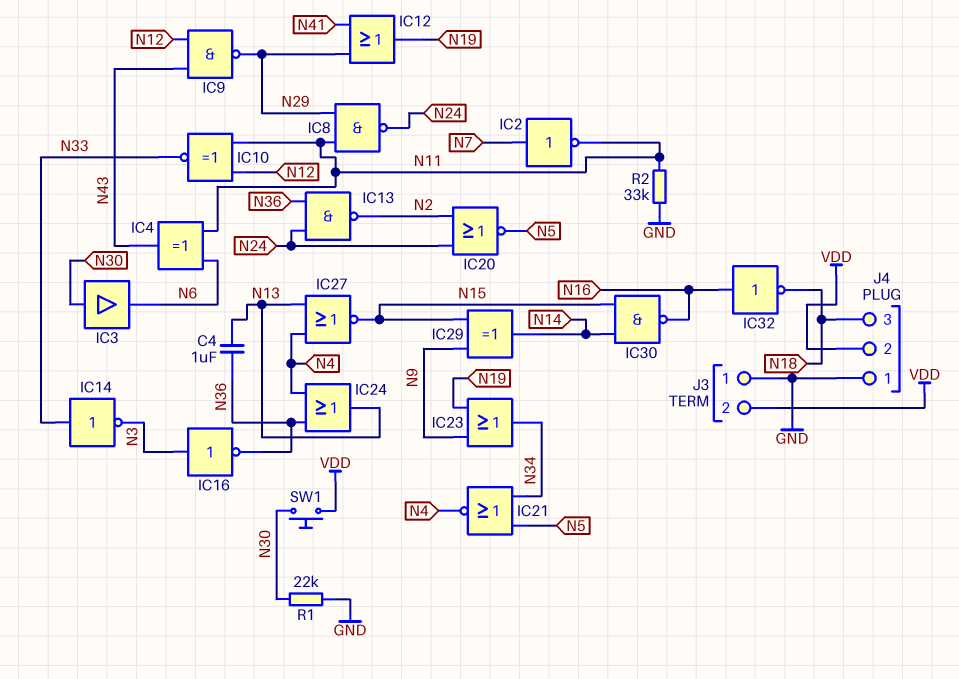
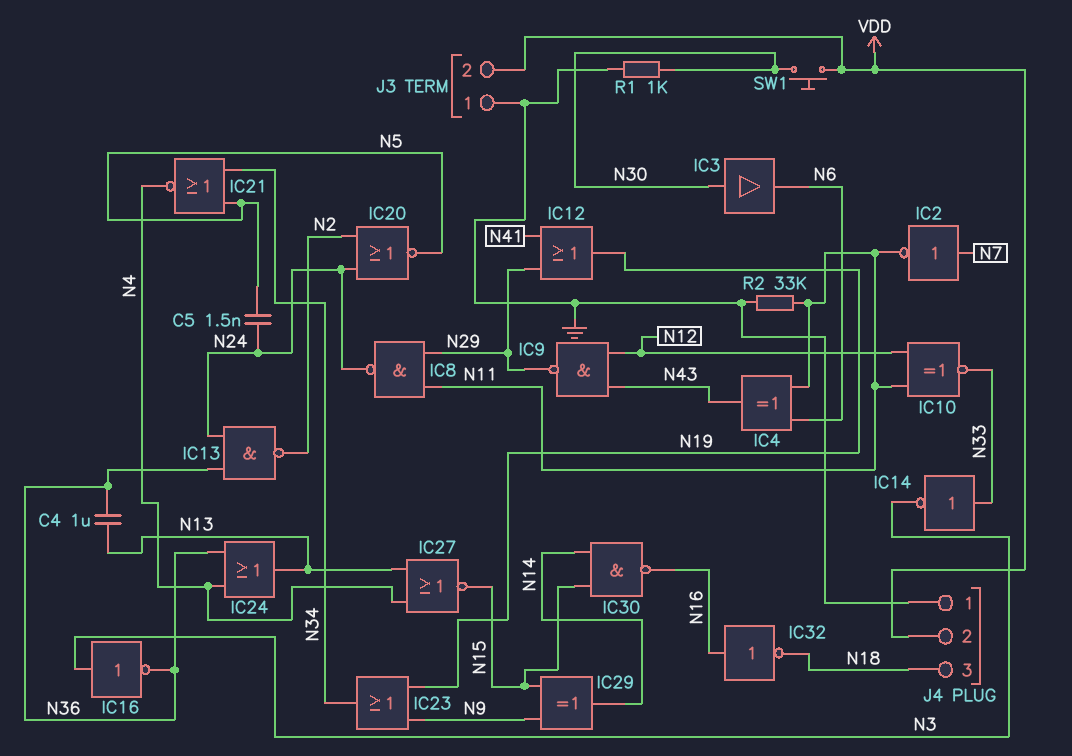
C5: none -> 1.5nF (N5, N24)
R1: 22k (GND, N30) -> 1k (GND, N30)

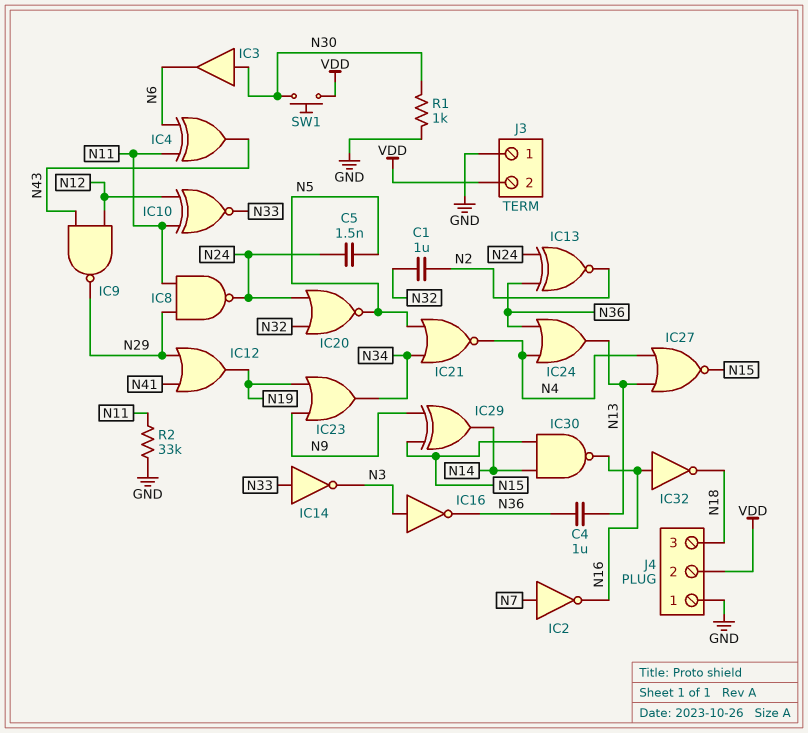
C1: none -> 1uF (N2, N32)
IC2: NOT (in N7, out N11) -> NOT (in N7, out N16)
IC13: NAND (in N24, in N36, out N2) -> XNOR (in N24, in N36, out N2)
IC20: NOR (in N2, in N24, out N5) -> NOR (in N24, in N32, out N5)

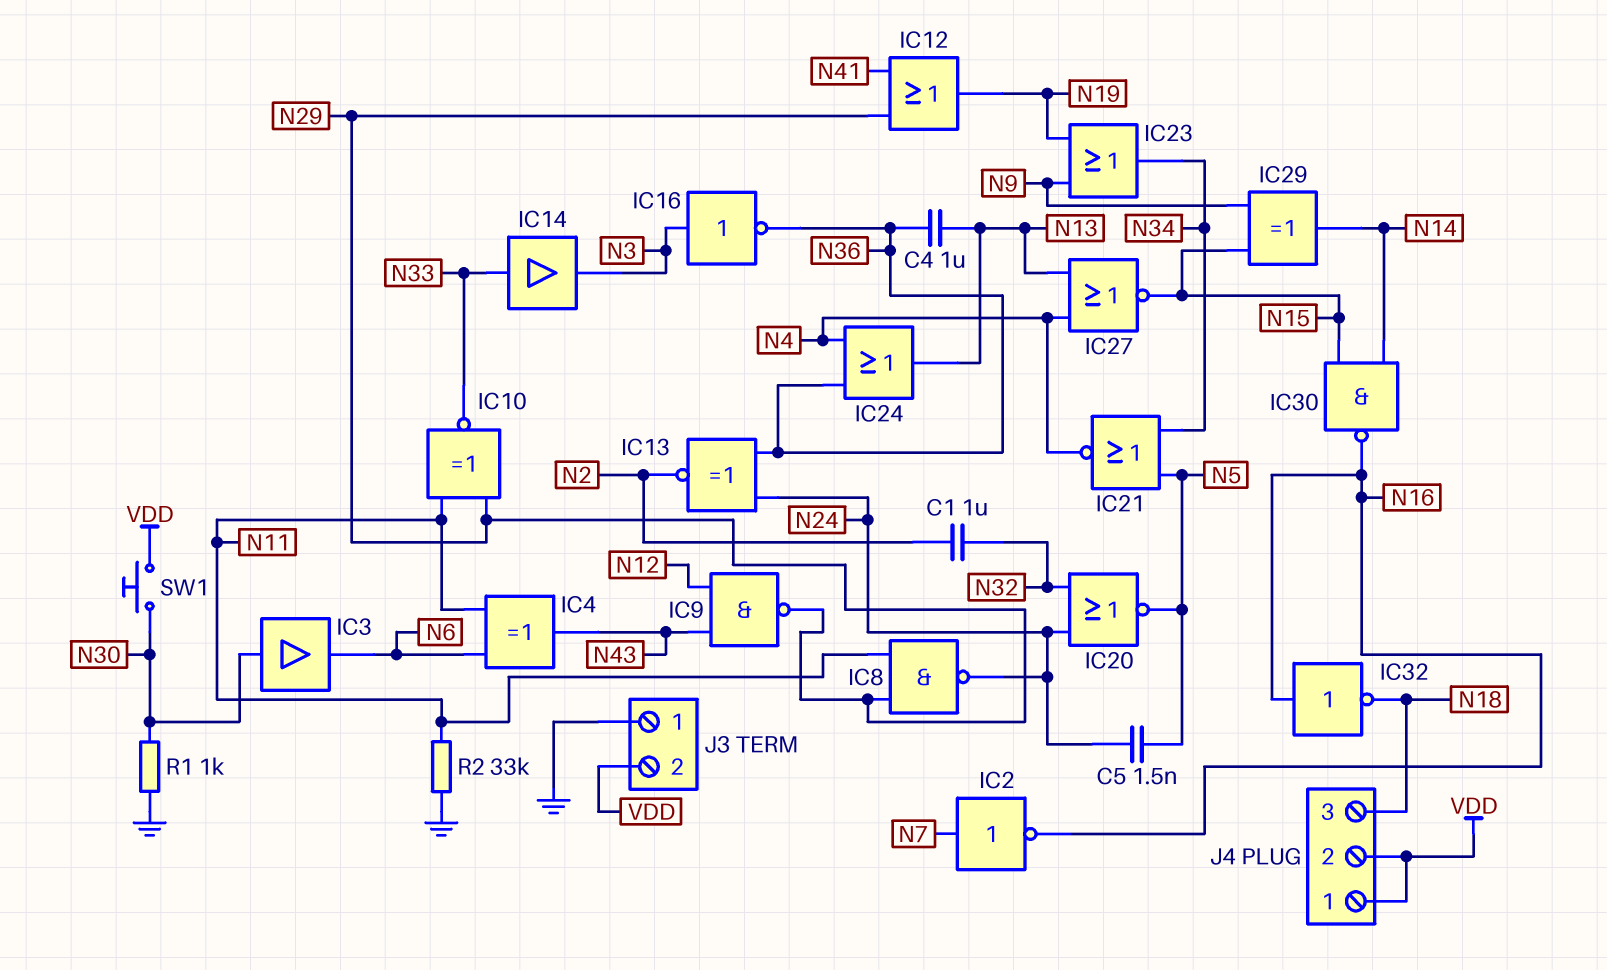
IC10: XNOR (in N11, in N12, out N33) -> XNOR (in N11, in N29, out N33)
IC14: NOT (in N33, out N3) -> buffer (in N33, out N3)
J4 pin 1: GND -> VDD

